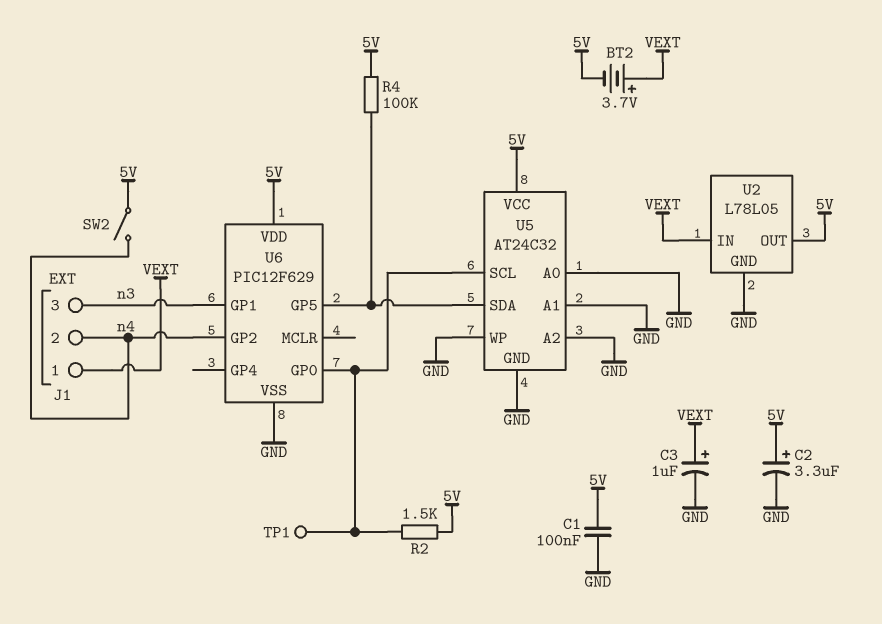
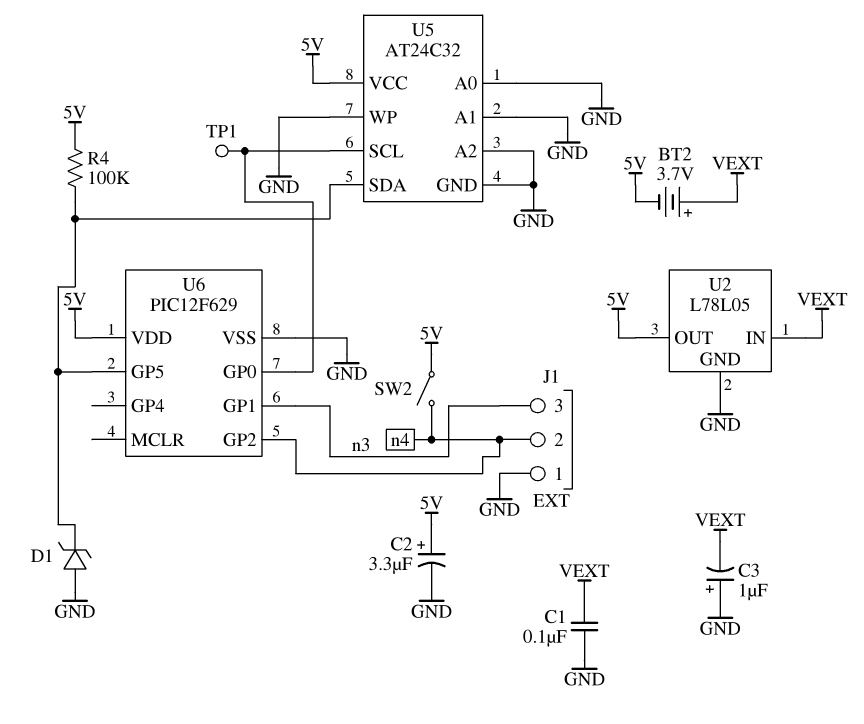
C1: 100nF (5V, GND) -> 100nF (GND, VEXT)
C3: 1uF (plus VEXT, minus GND) -> 1uF (plus GND, minus VEXT)
D1: none -> zener (A GND, K U5/SDA)
J1 pin 1: VEXT -> GND
R2: 1.5k (5V, U5/SCL) -> none

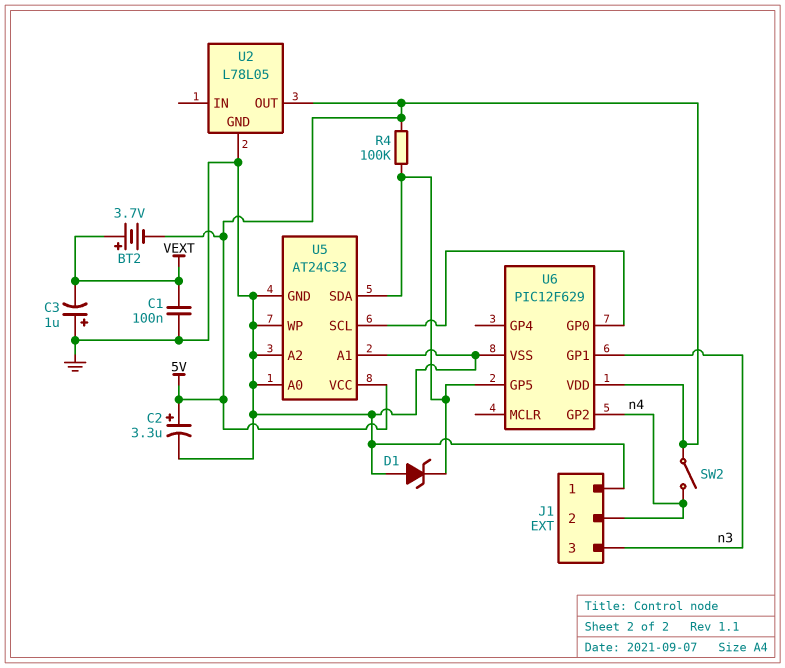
TP1: test point (U5/SCL) -> none
U2 pin IN: VEXT -> none

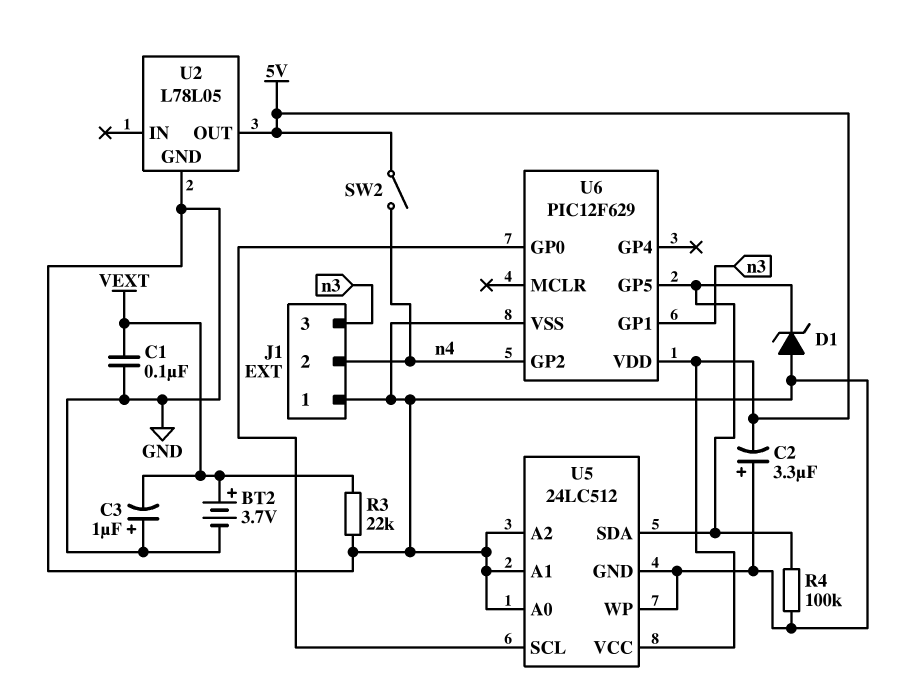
BT2: 3.7V (plus VEXT, minus 5V) -> 3.7V (plus VEXT, minus GND)
C2: 3.3uF (plus 5V, minus GND) -> 3.3uF (plus GND, minus 5V)
R3: none -> 22k (GND, VEXT)
R4: 100k (5V, U5/SDA) -> 100k (GND, U5/SDA)
U5: AT24C32 -> 24LC512

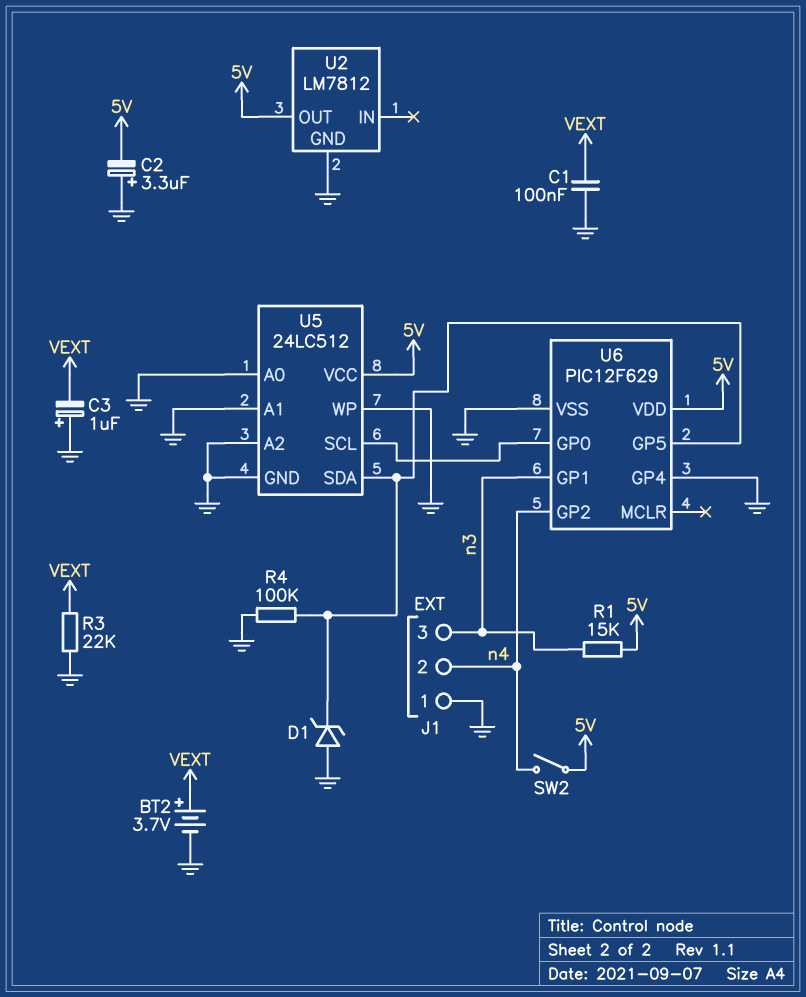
R1: none -> 15k (5V, n3)
U2: L78L05 -> LM7812
U6 pin GP4: none -> GND

